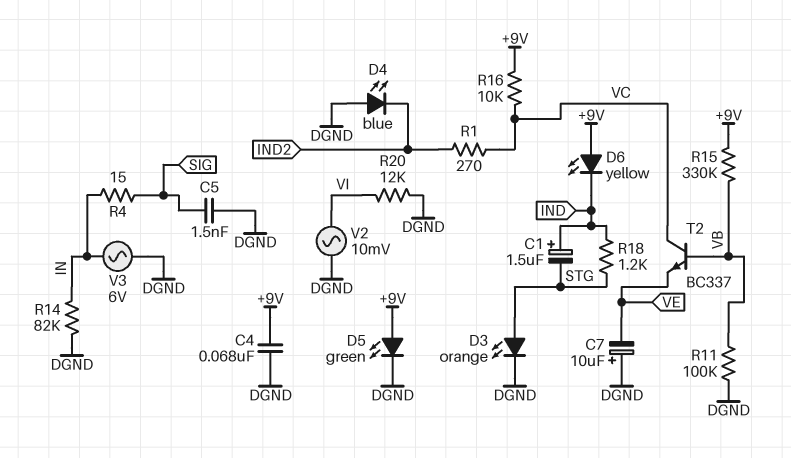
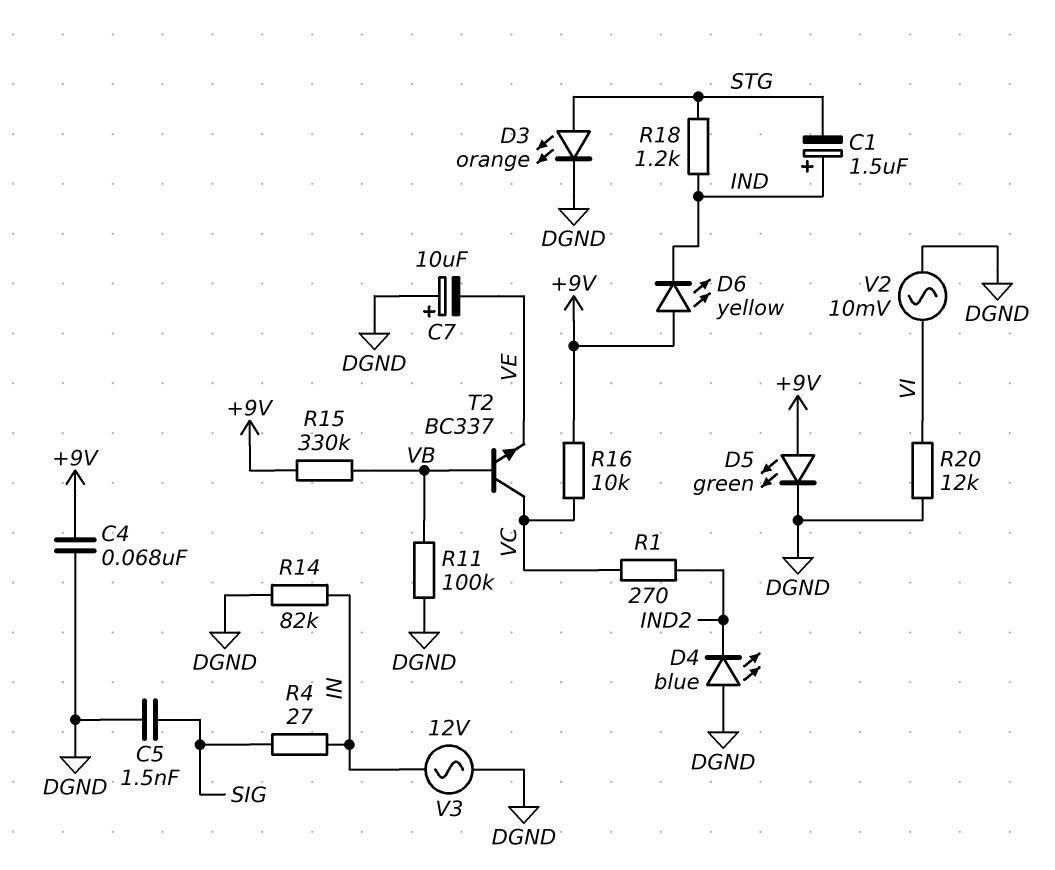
R4: 15 (IN, SIG) -> 27 (IN, SIG)
V3: AC 6V (DGND, IN) -> AC 12V (DGND, IN)

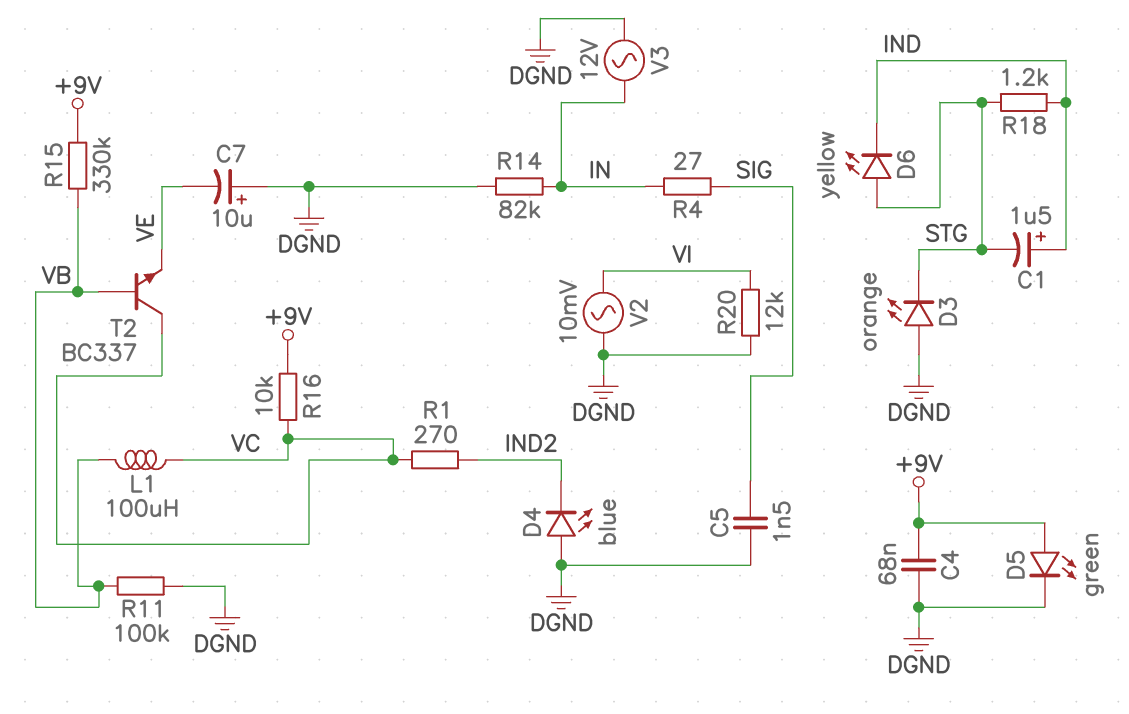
D3: LED orange (A STG, K DGND) -> LED orange (A DGND, K STG)
D6: LED yellow (A +9V, K IND) -> LED yellow (A STG, K IND)
L1: none -> 100uH (VB, VC)

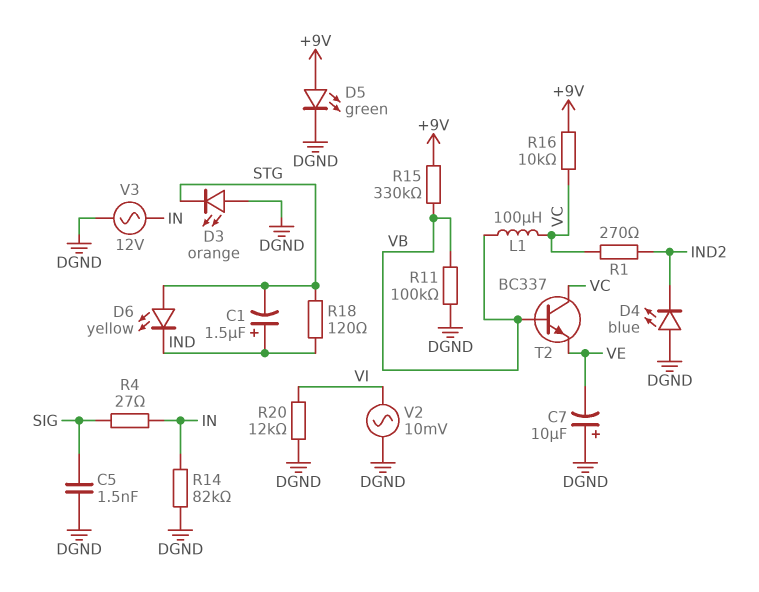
C4: 68nF (+9V, DGND) -> none
R18: 1.2k (IND, STG) -> 120 (IND, STG)

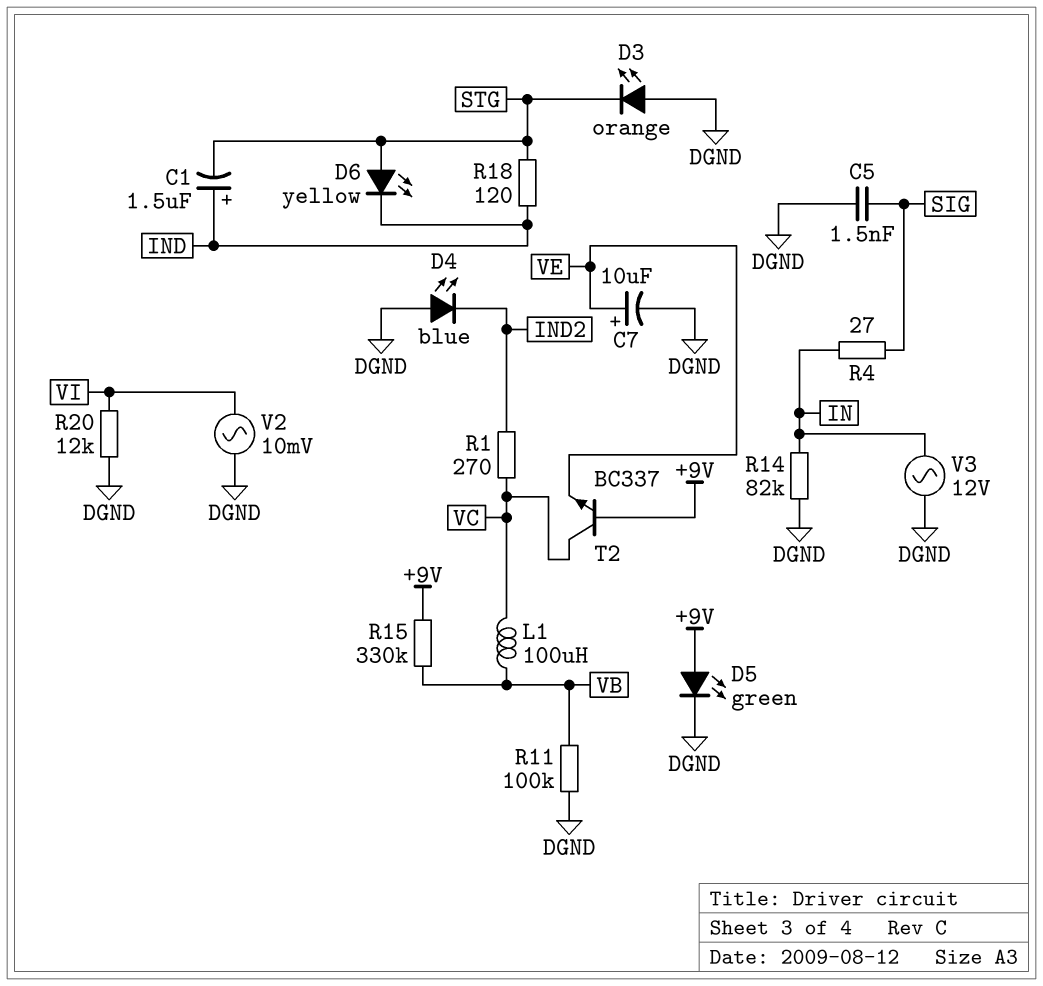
C7: 10uF (plus DGND, minus VE) -> 10uF (plus VE, minus DGND)
R16: 10k (+9V, VC) -> none
T2: NPN BC337 (B VB, C VC, E VE) -> NPN BC337 (B +9V, C VC, E VE)

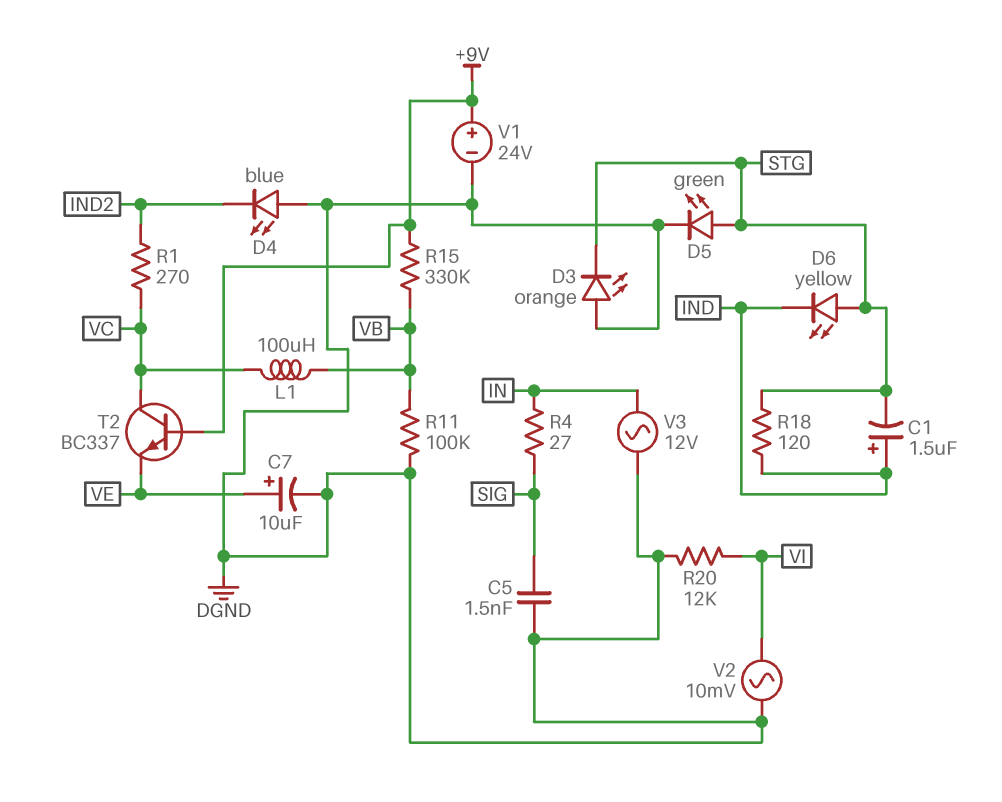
D5: LED green (A +9V, K DGND) -> LED green (A STG, K DGND)
R14: 82k (DGND, IN) -> none
V1: none -> 24V (plus +9V, minus DGND)

